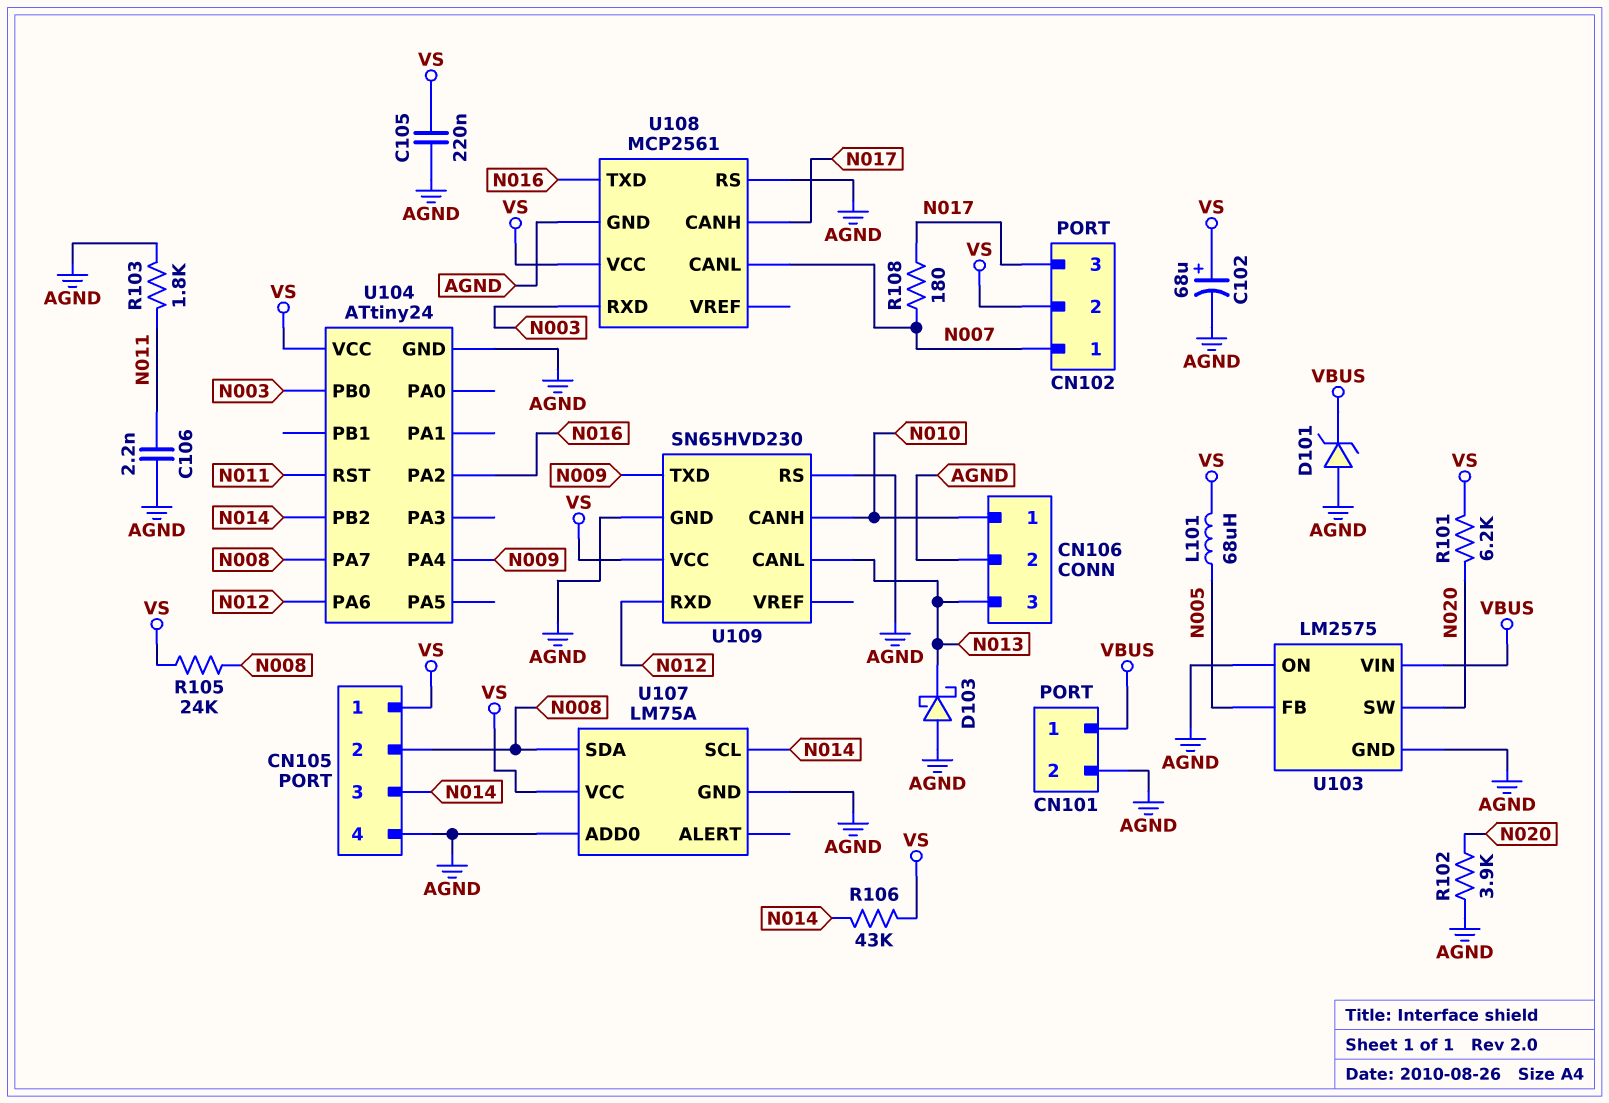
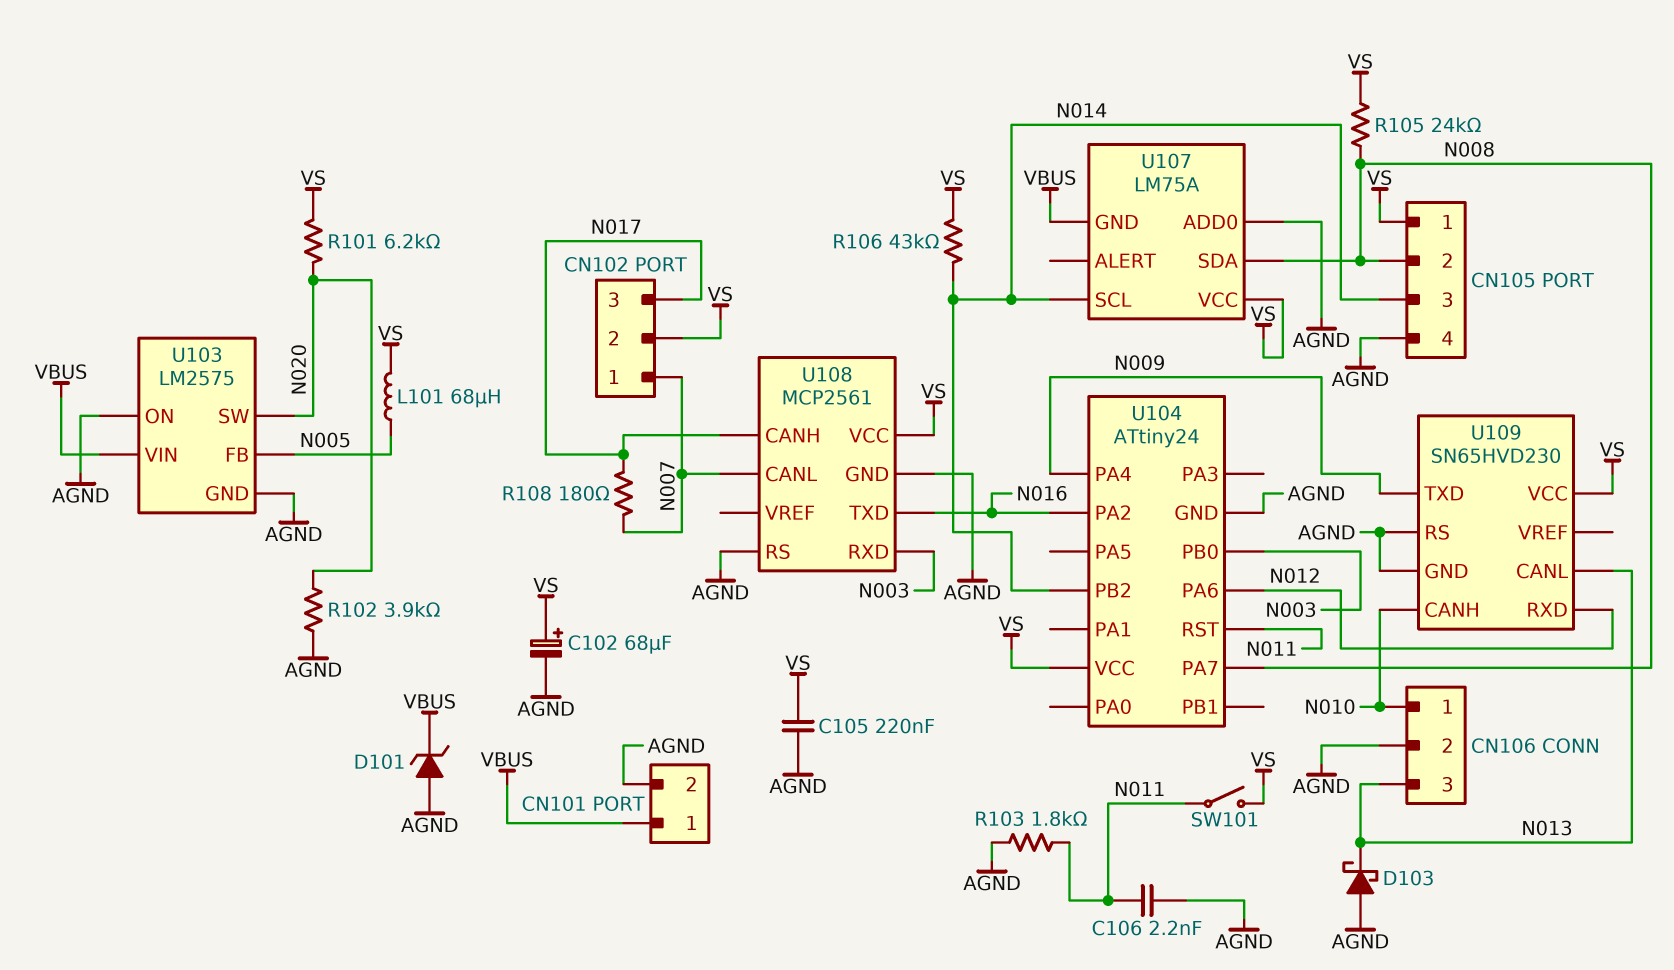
SW101: none -> switch (N011, VS)
U107 pin GND: AGND -> VBUS

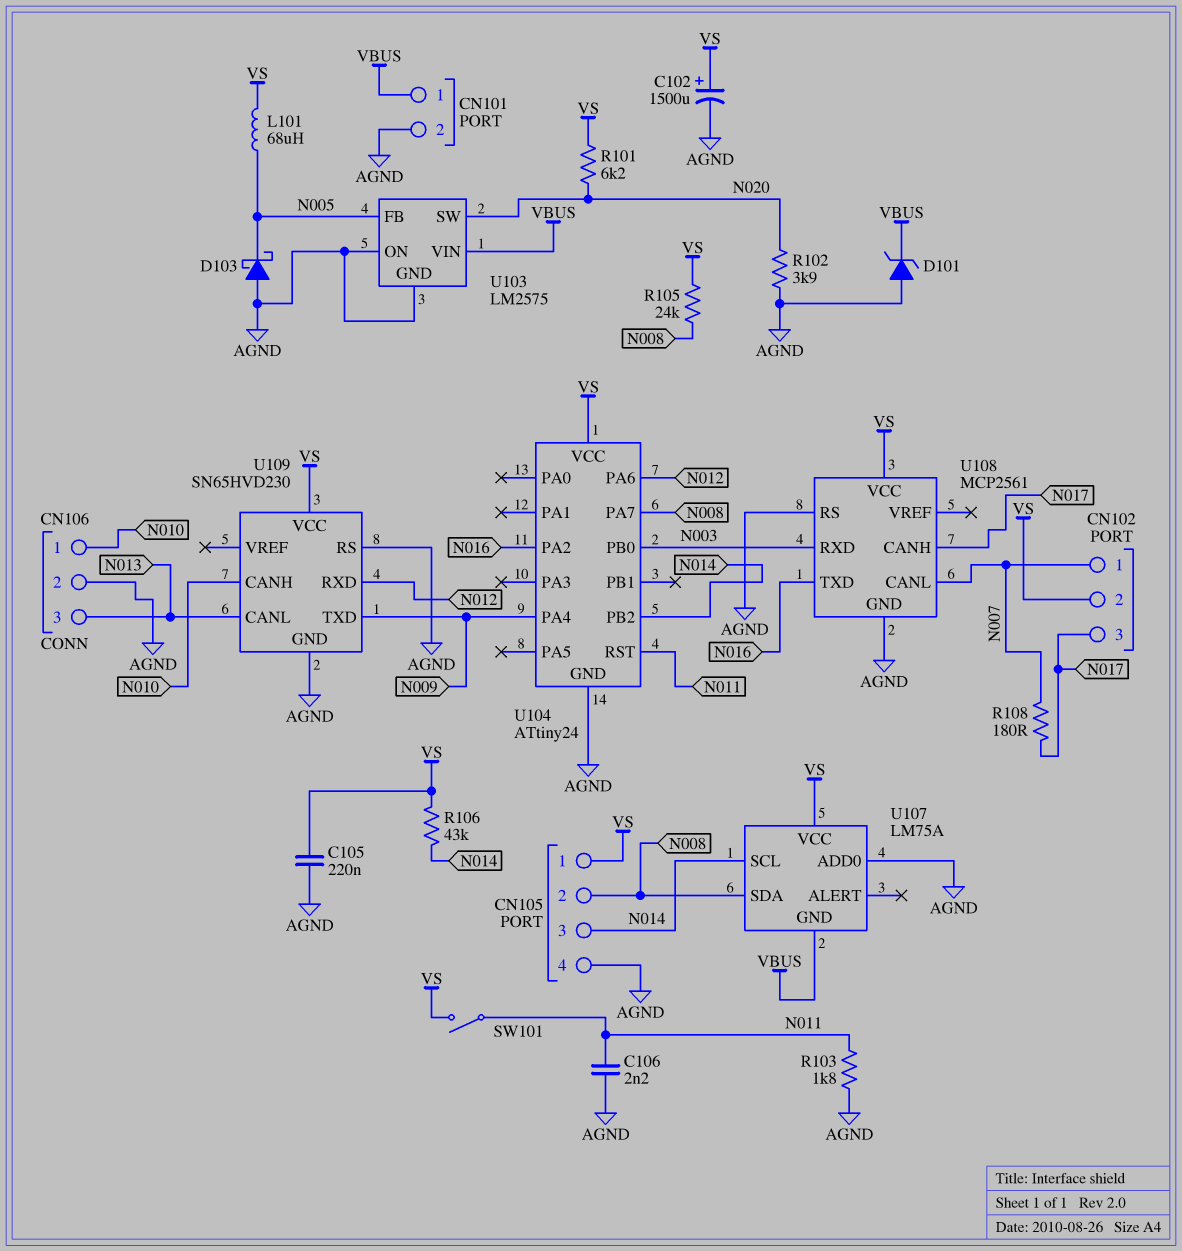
C102: 68uF (plus VS, minus AGND) -> 1500uF (plus VS, minus AGND)
D103: schottky (A AGND, K N013) -> schottky (A AGND, K N005)

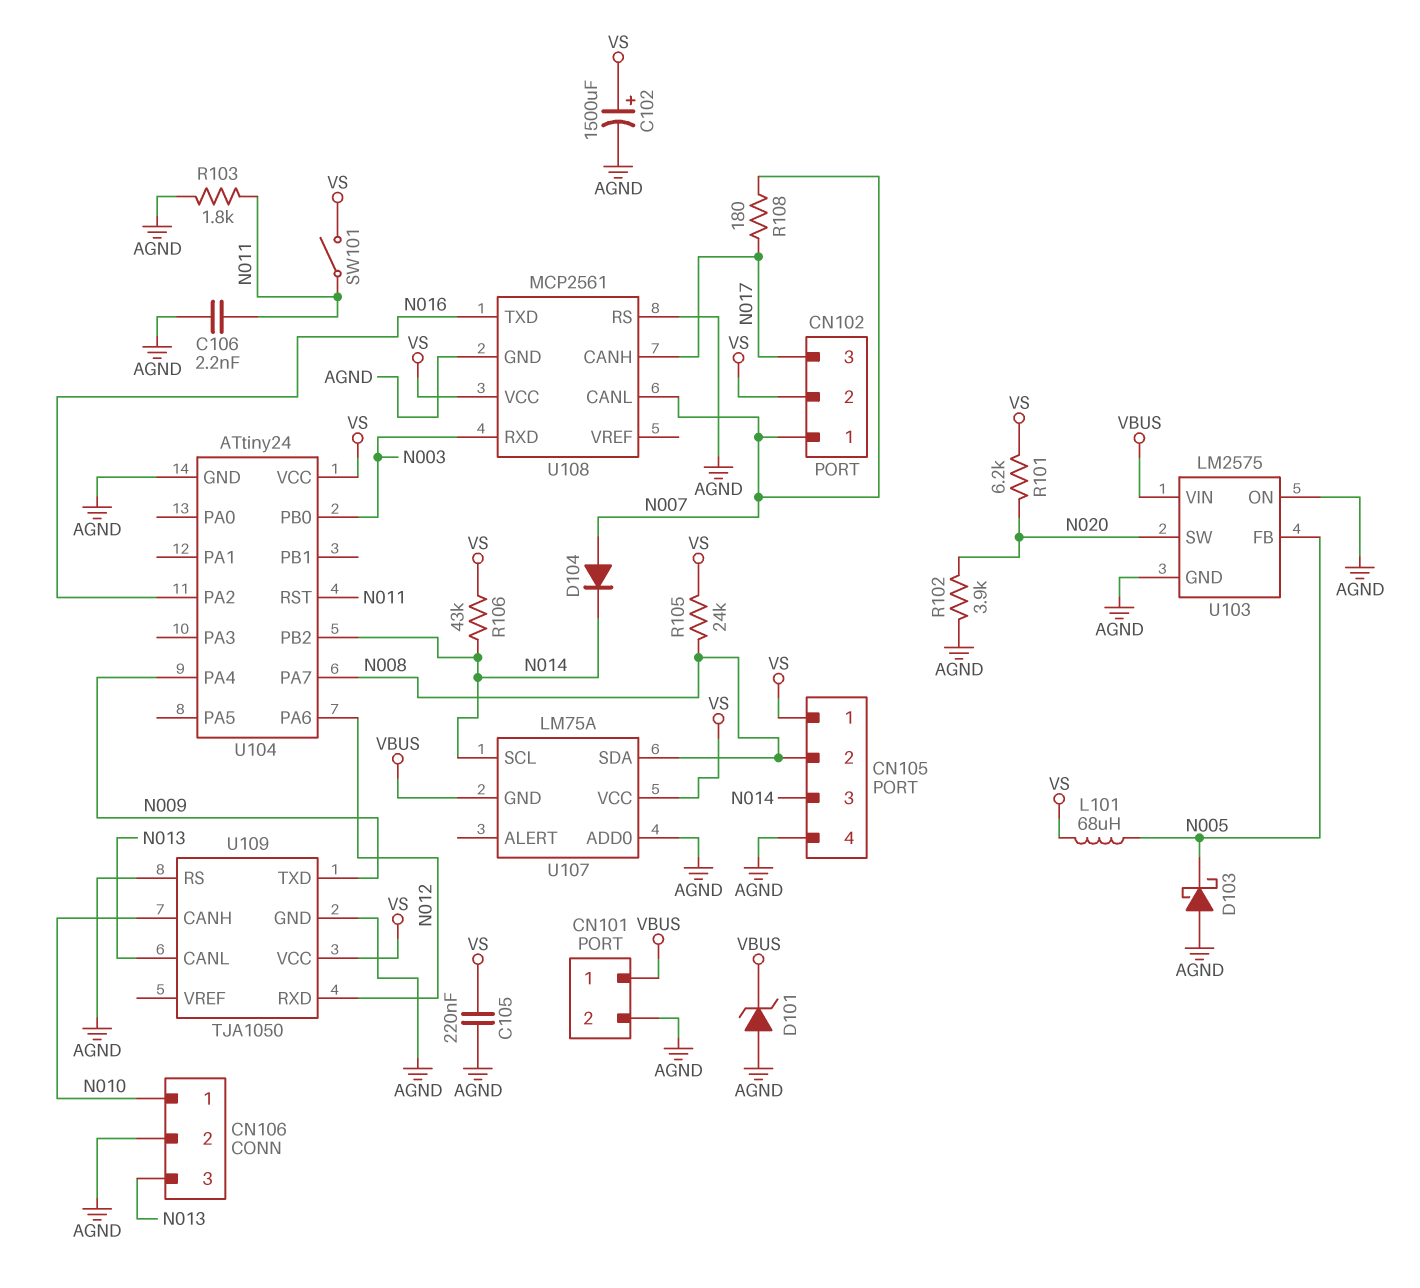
D104: none -> diode (A N007, K N014)
U109: SN65HVD230 -> TJA1050

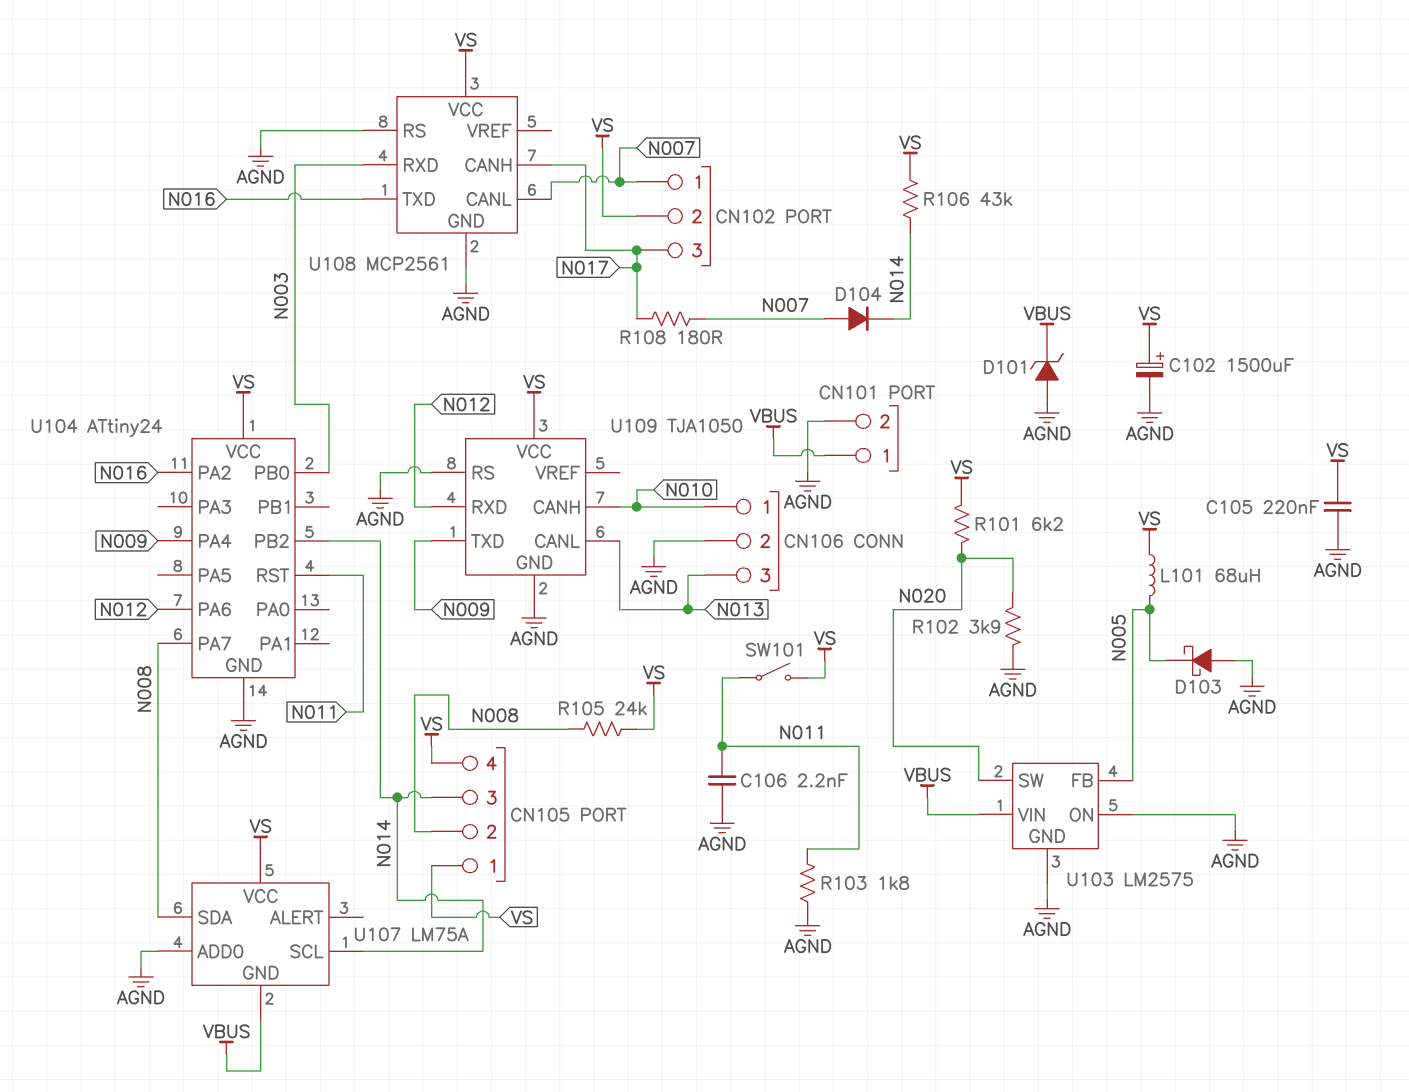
CN105 pin 4: AGND -> VS

